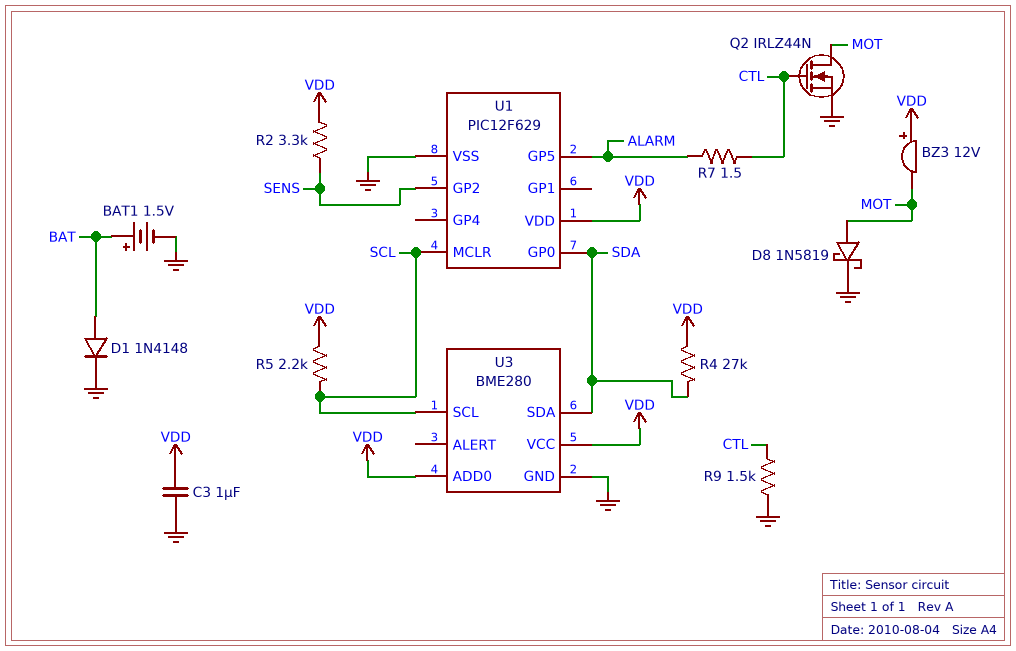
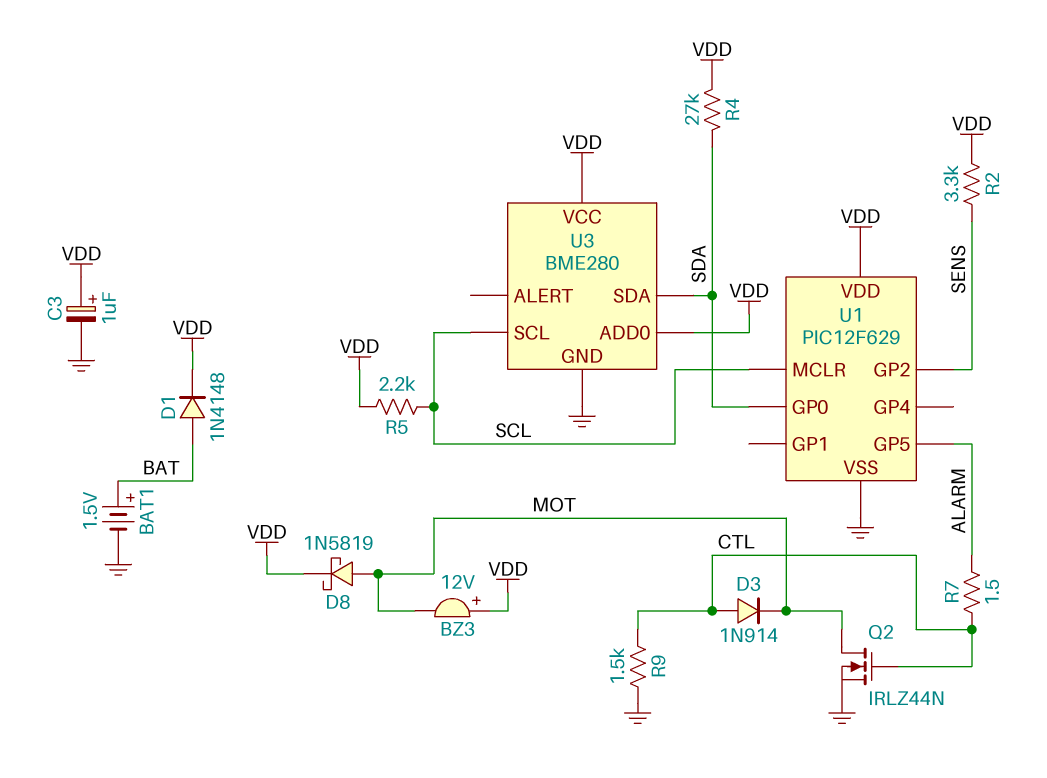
C3: 1uF (GND, VDD) -> 1uF (plus VDD, minus GND)
D1: diode 1N4148 (A BAT, K GND) -> diode 1N4148 (A BAT, K VDD)
D3: none -> diode 1N914 (A CTL, K MOT)
D8: schottky 1N5819 (A MOT, K GND) -> schottky 1N5819 (A MOT, K VDD)

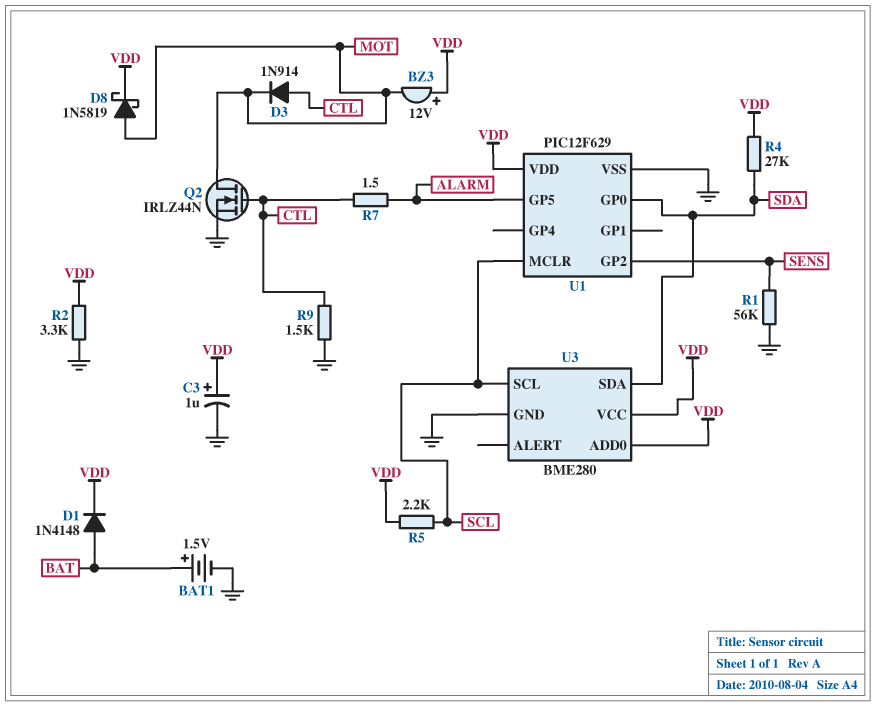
R1: none -> 56k (GND, SENS)
R2: 3.3k (SENS, VDD) -> 3.3k (GND, VDD)

